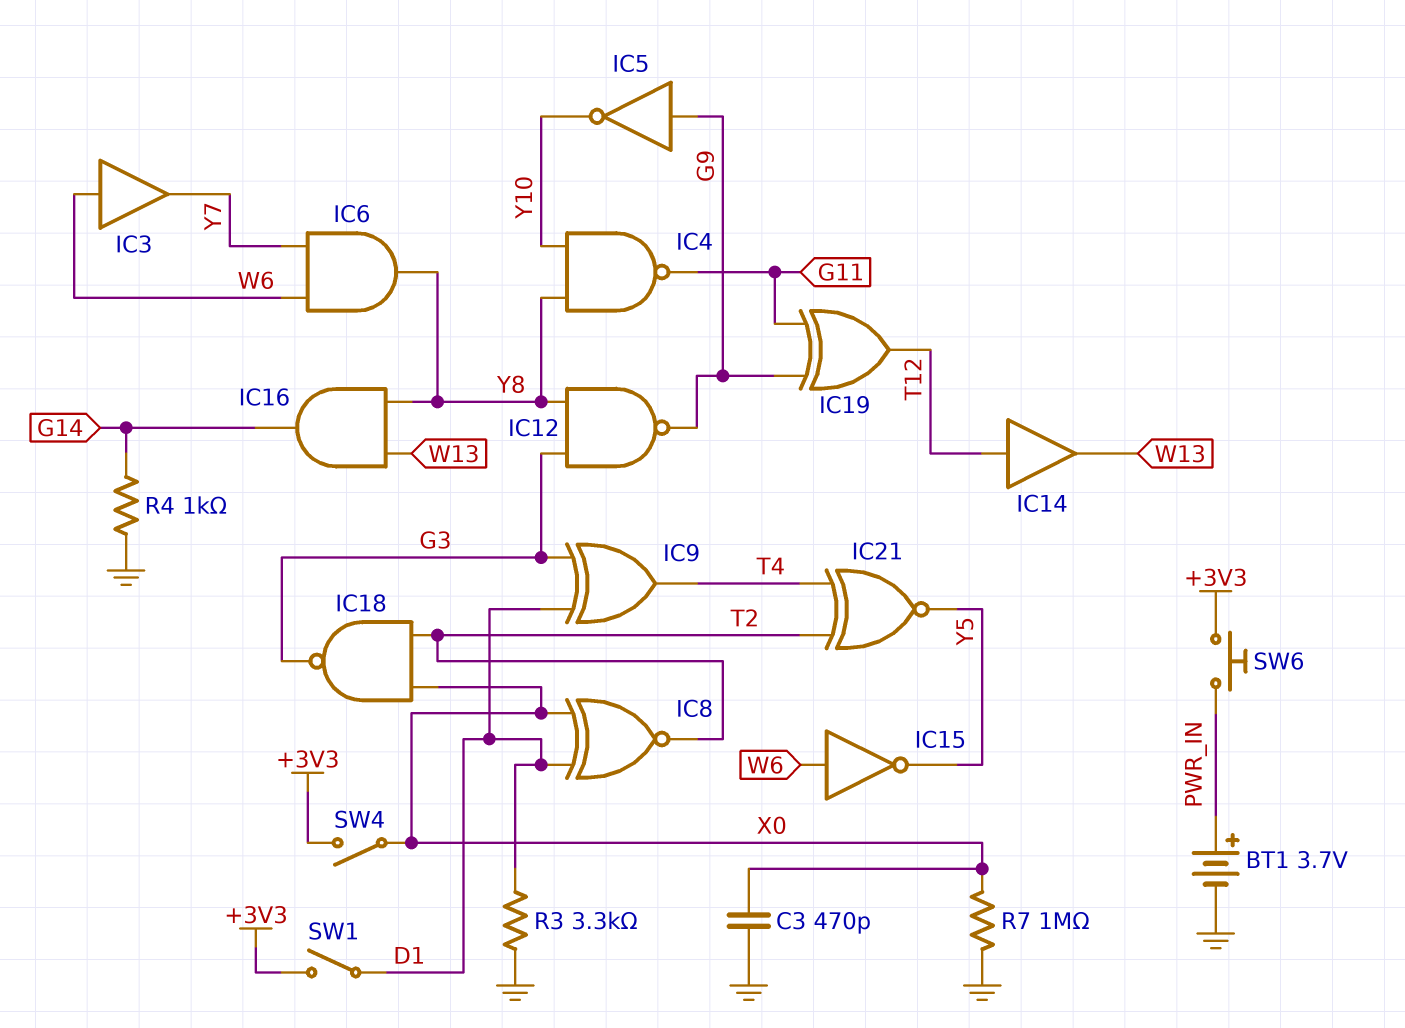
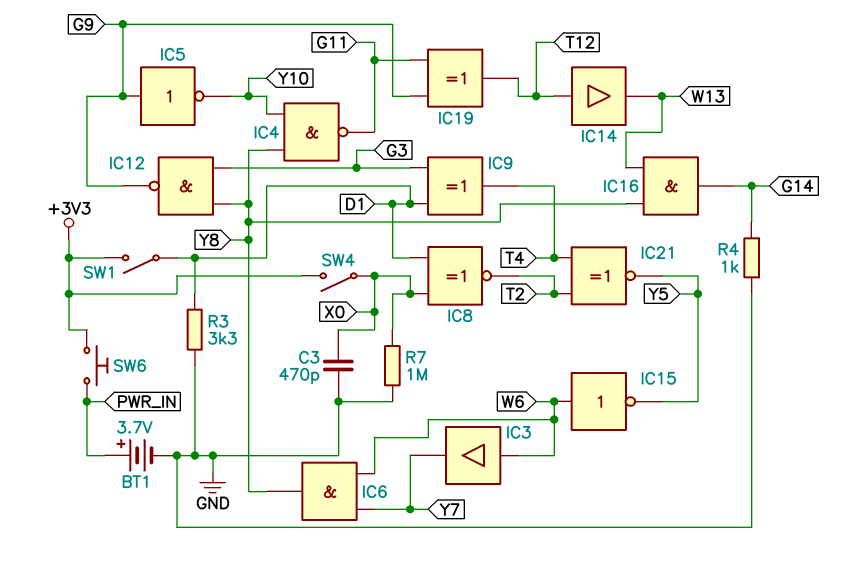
IC18: NAND (in T2, in X0, out G3) -> none

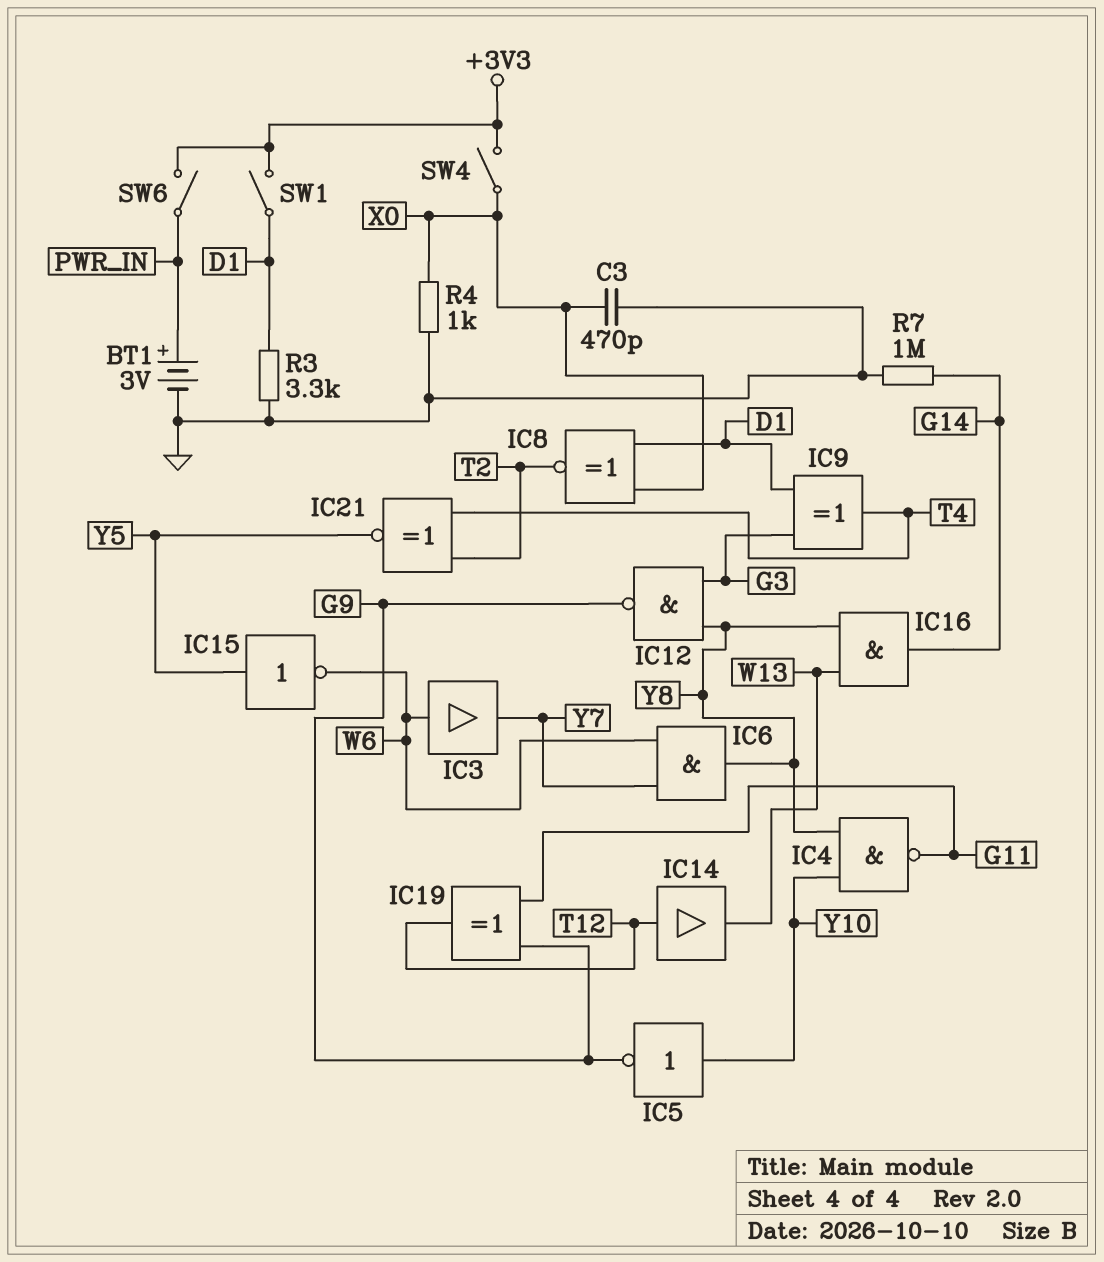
BT1: 3.7V (plus PWR_IN, minus GND) -> 3V (plus PWR_IN, minus GND)
IC5: NOT (in G9, out Y10) -> NOT (in Y10, out G9)
IC15: NOT (in W6, out Y5) -> NOT (in Y5, out W6)
R4: 1k (G14, GND) -> 1k (GND, X0)
R7: 1M (GND, X0) -> 1M (G14, GND)
SW6: button (+3V3, PWR_IN) -> switch (+3V3, PWR_IN)

